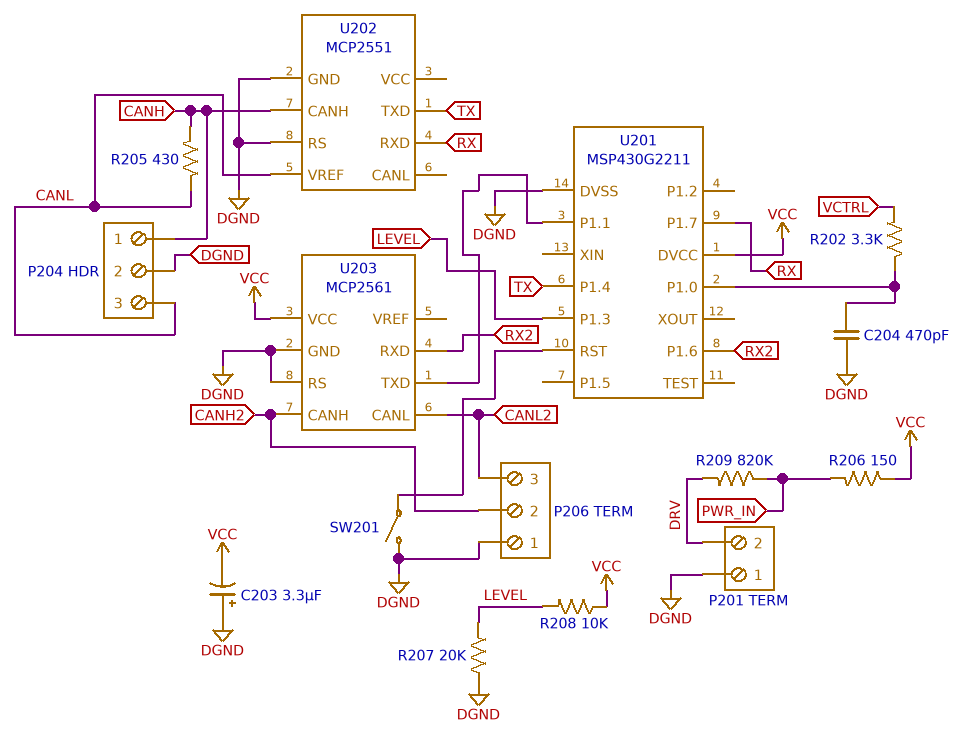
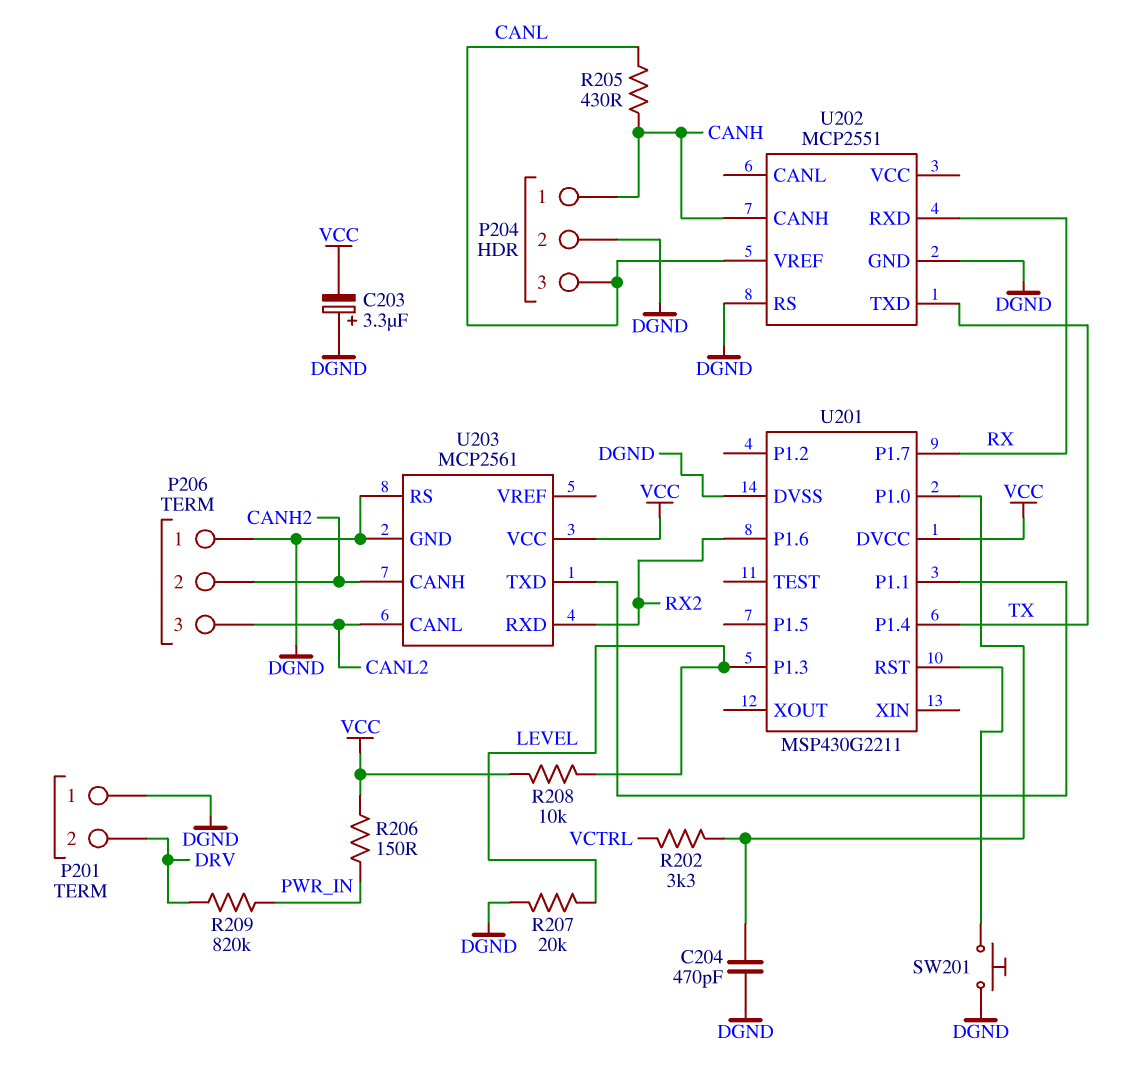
SW201: switch (DGND, U201/RST) -> button (DGND, U201/RST)

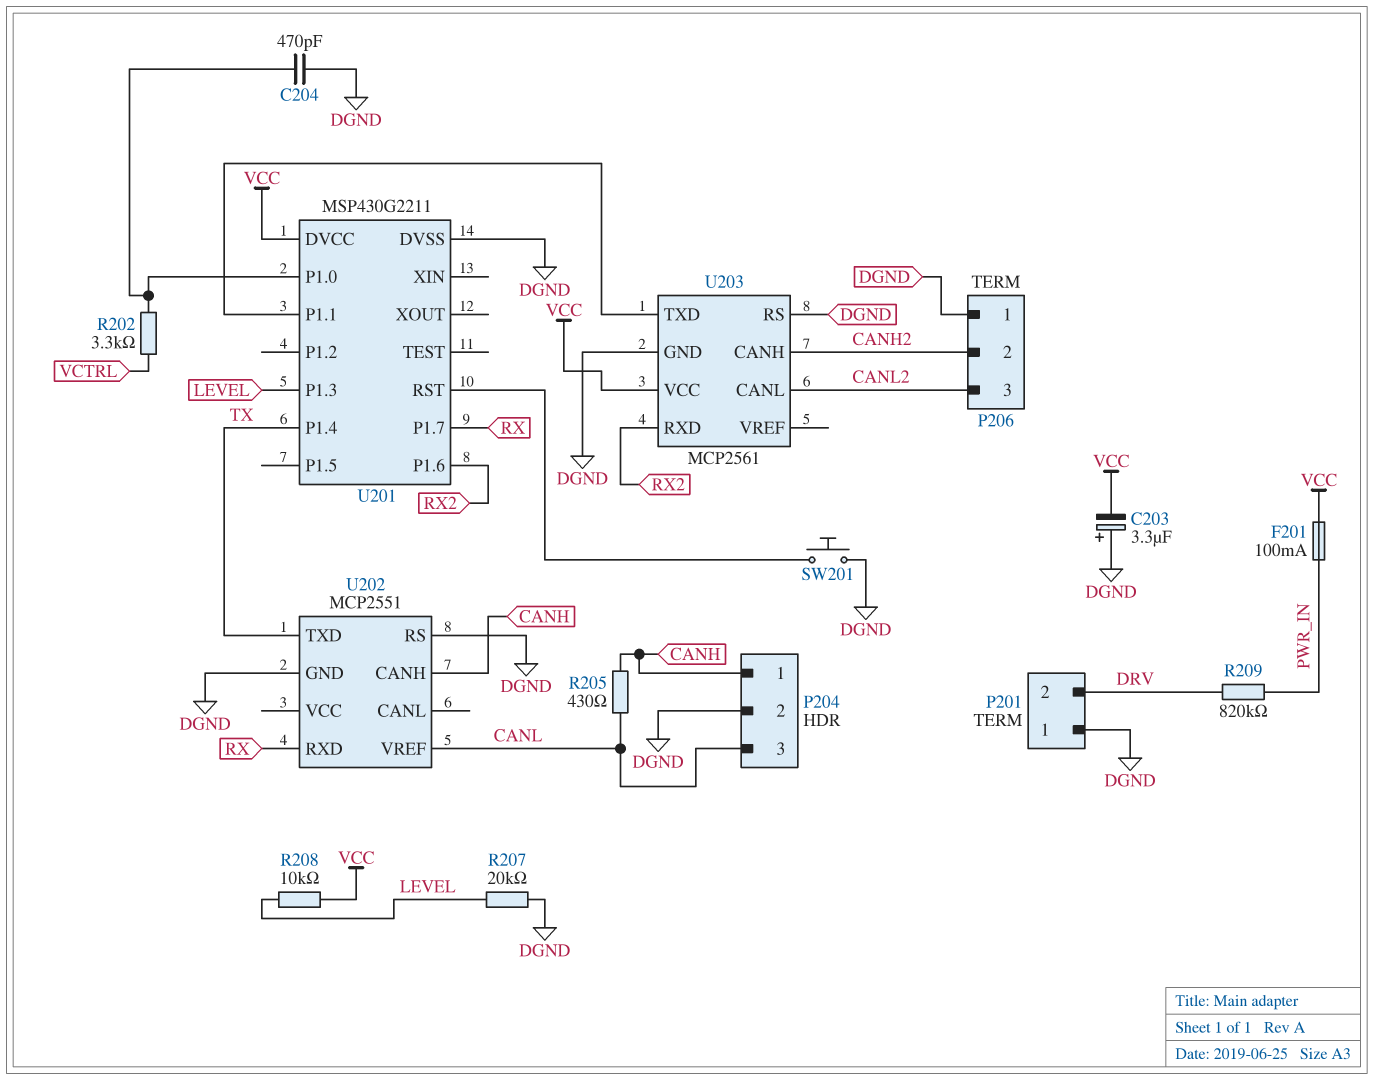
F201: none -> 100mA (PWR_IN, VCC)
R206: 150 (PWR_IN, VCC) -> none

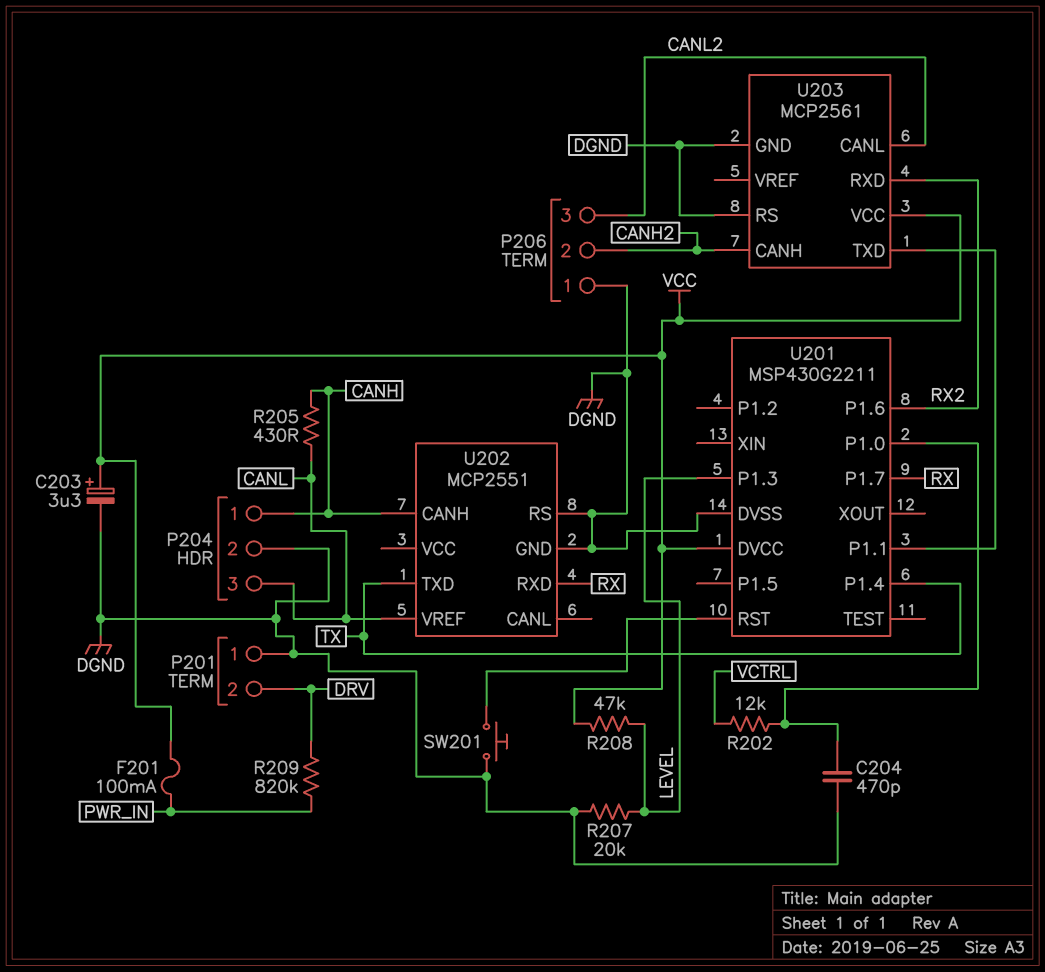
C203: 3.3uF (plus DGND, minus VCC) -> 3.3uF (plus VCC, minus DGND)
R202: 3.3k (U201/P1.0, VCTRL) -> 12k (U201/P1.0, VCTRL)
R208: 10k (LEVEL, VCC) -> 47k (LEVEL, VCC)

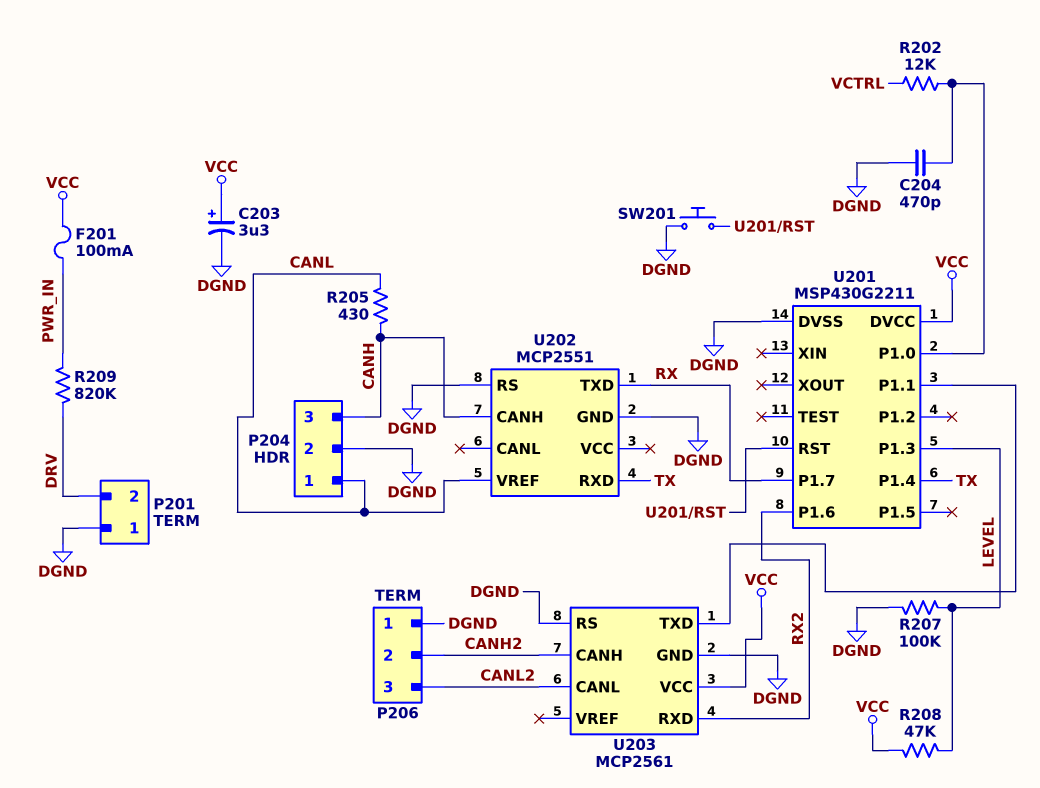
P204 pin 1: CANH -> CANL
P204 pin 3: CANL -> CANH
R207: 20k (DGND, LEVEL) -> 100k (DGND, LEVEL)
U202 pin RXD: RX -> TX
U202 pin TXD: TX -> RX

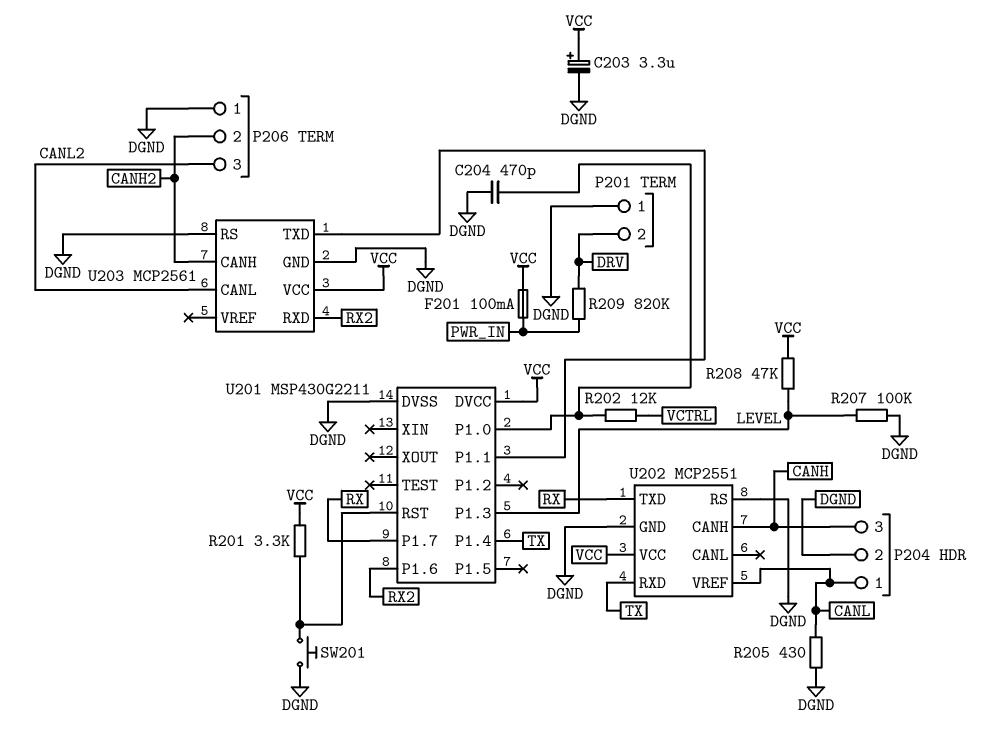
R201: none -> 3.3k (U201/RST, VCC)
R205: 430 (CANH, CANL) -> 430 (CANL, DGND)
U202 pin VCC: none -> VCC

